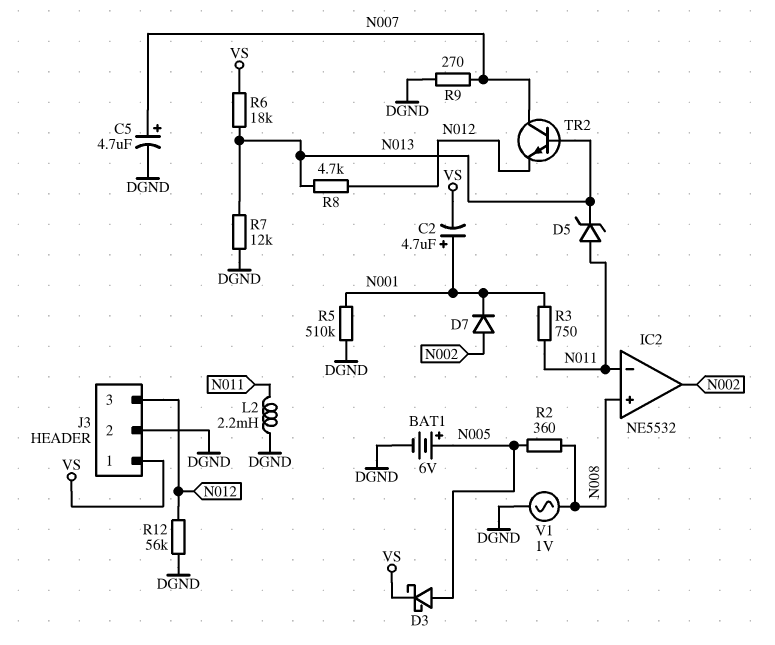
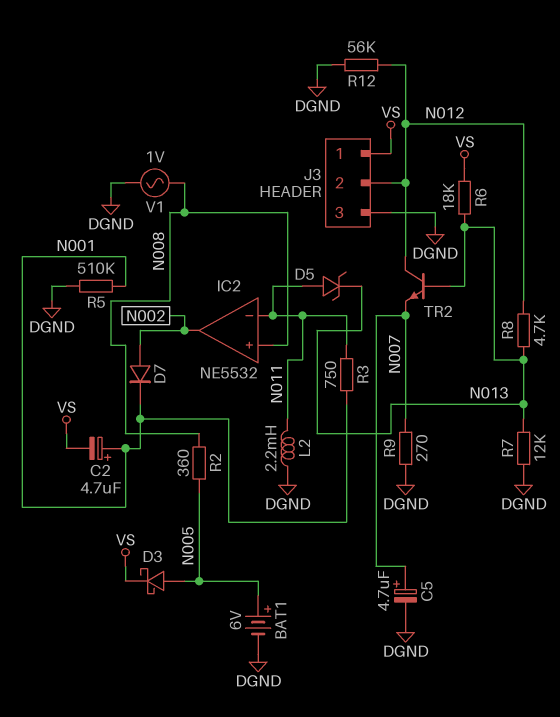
J3 pin 2: DGND -> N012
J3 pin 3: N012 -> DGND
TR2: NPN (B N013, C N007, E N012) -> NPN (B N013, C N012, E N007)

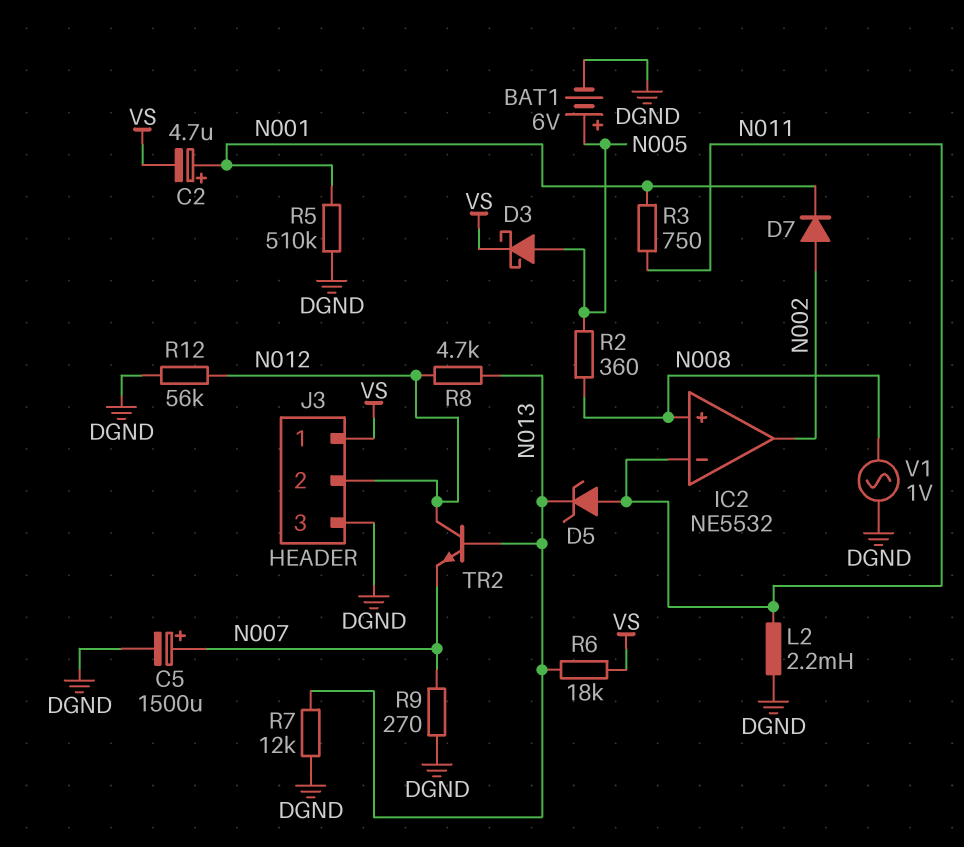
C5: 4.7uF (plus N007, minus DGND) -> 1500uF (plus N007, minus DGND)

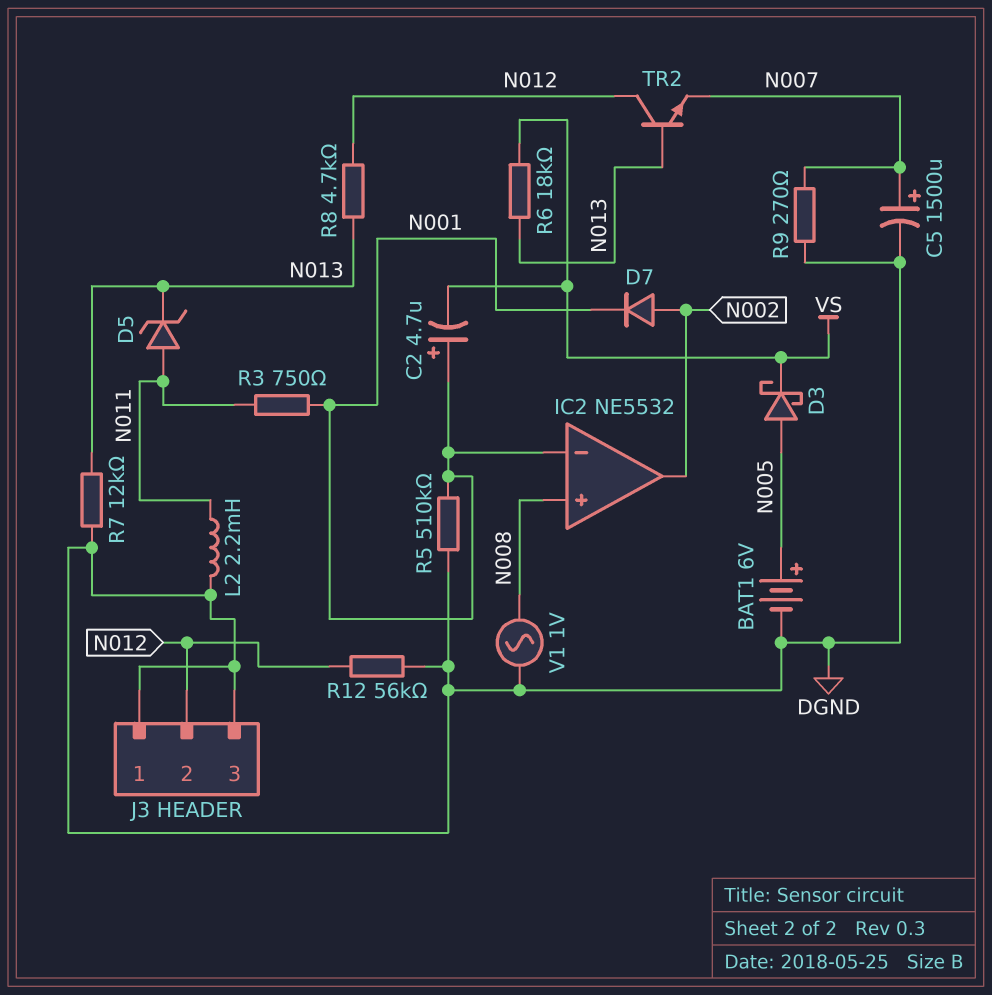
IC2 pin in-: N011 -> N001
J3 pin 1: VS -> DGND
R2: 360 (N005, N008) -> none

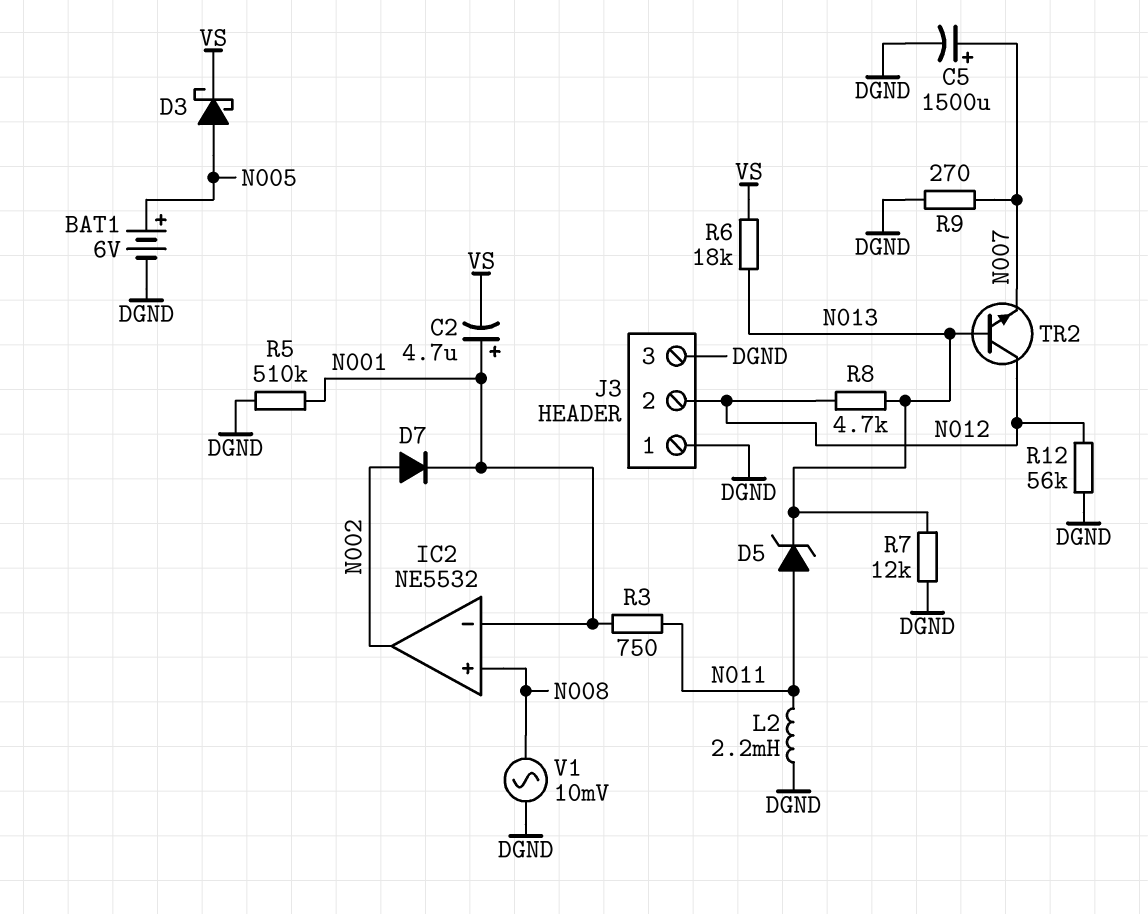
V1: AC 1V (DGND, N008) -> AC 10mV (DGND, N008)

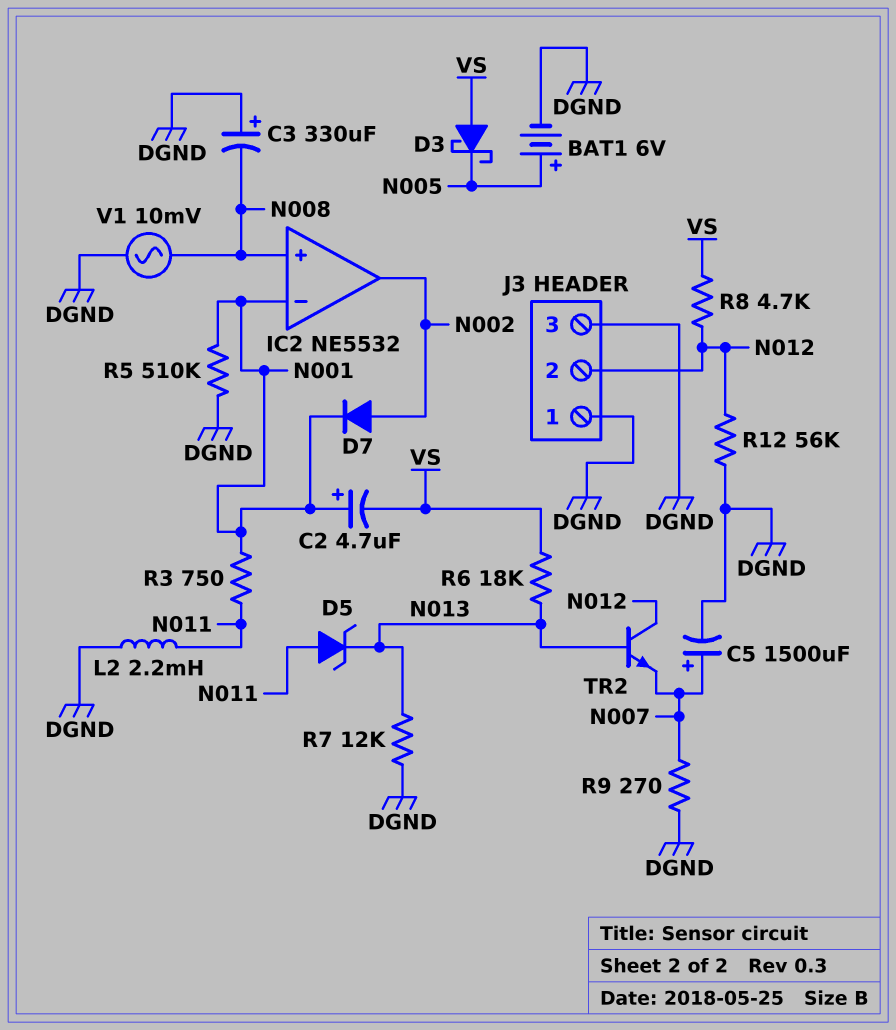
C3: none -> 330uF (plus DGND, minus N008)
D3: schottky (A N005, K VS) -> schottky (A VS, K N005)
R8: 4.7k (N012, N013) -> 4.7k (N012, VS)

